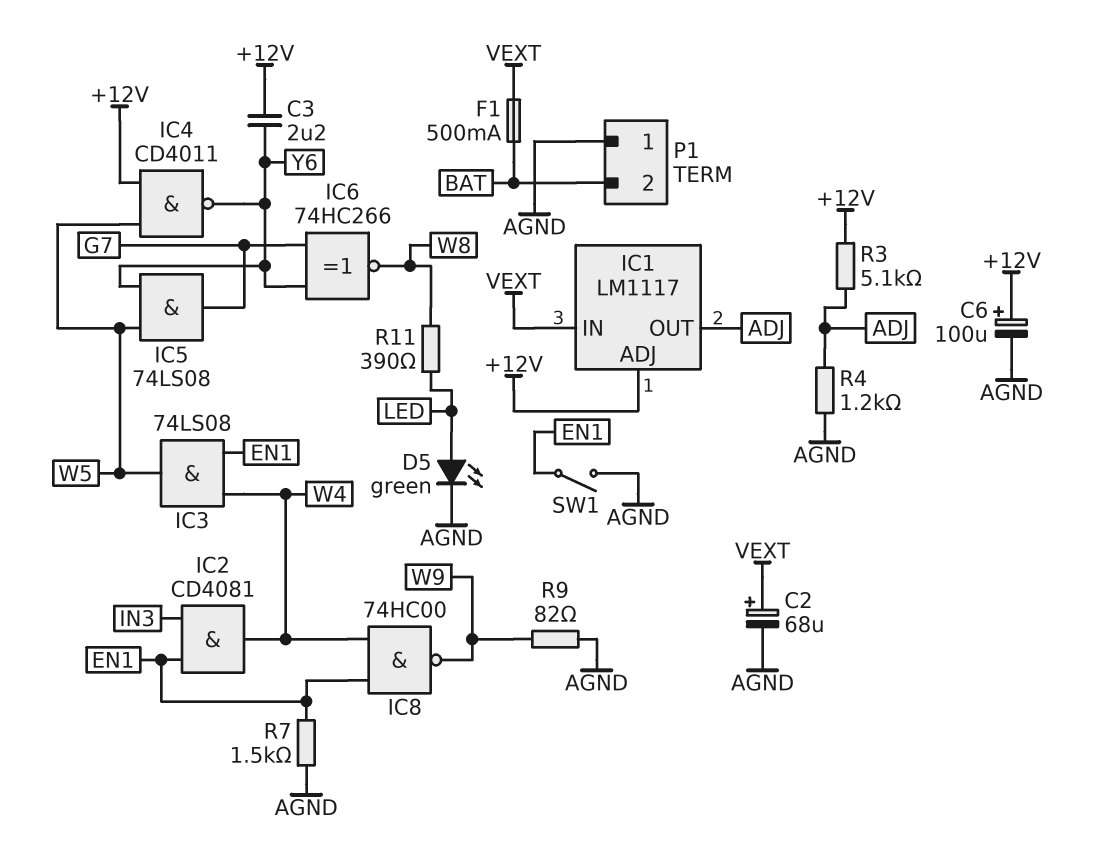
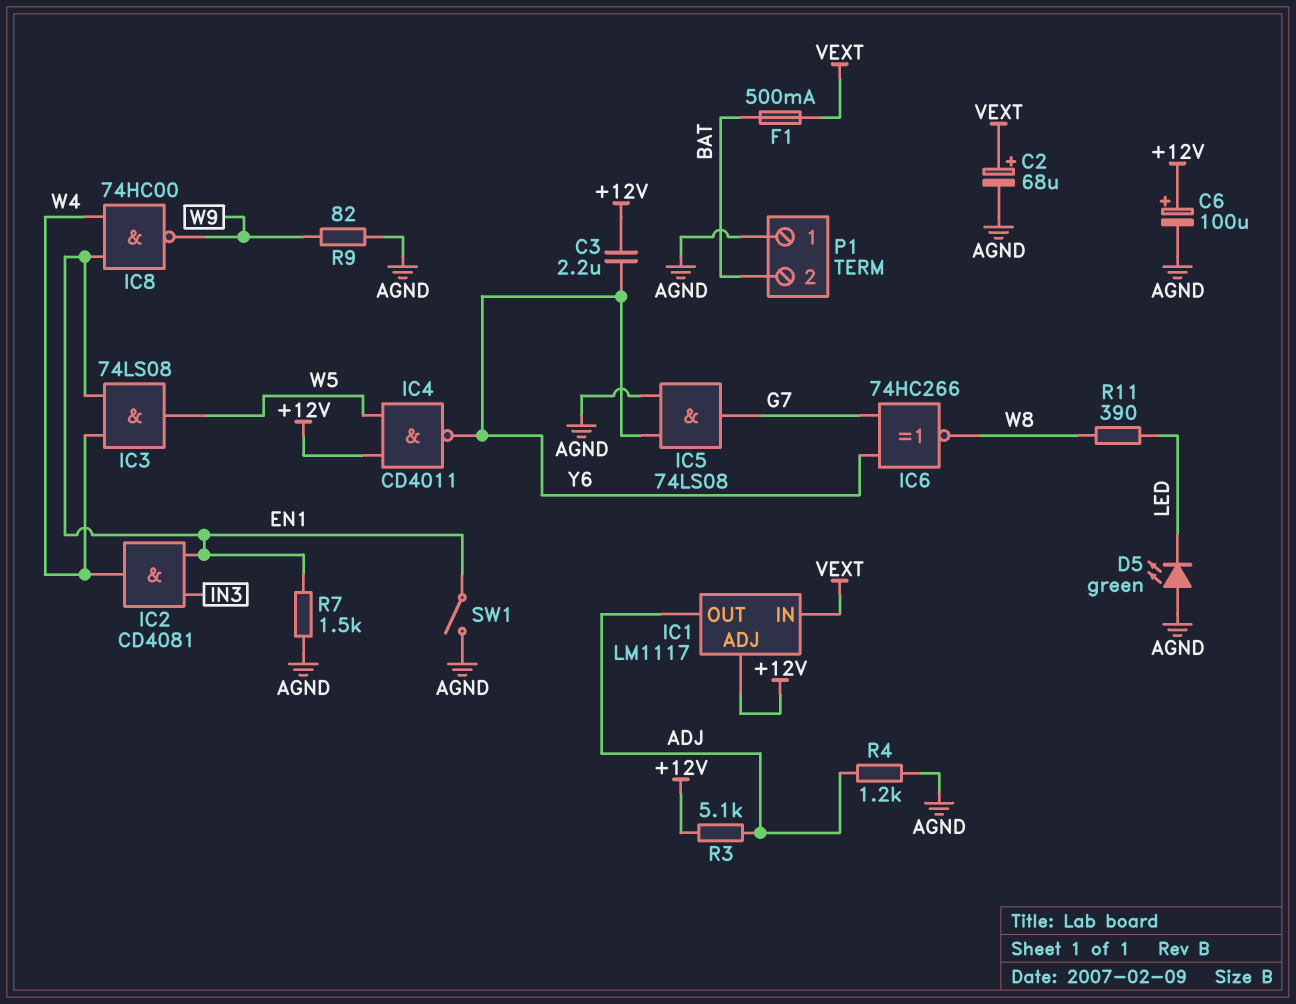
D5: LED green (A LED, K AGND) -> LED green (A AGND, K LED)
IC5: AND 74LS08 (in W5, in Y6, out G7) -> AND 74LS08 (in AGND, in Y6, out G7)

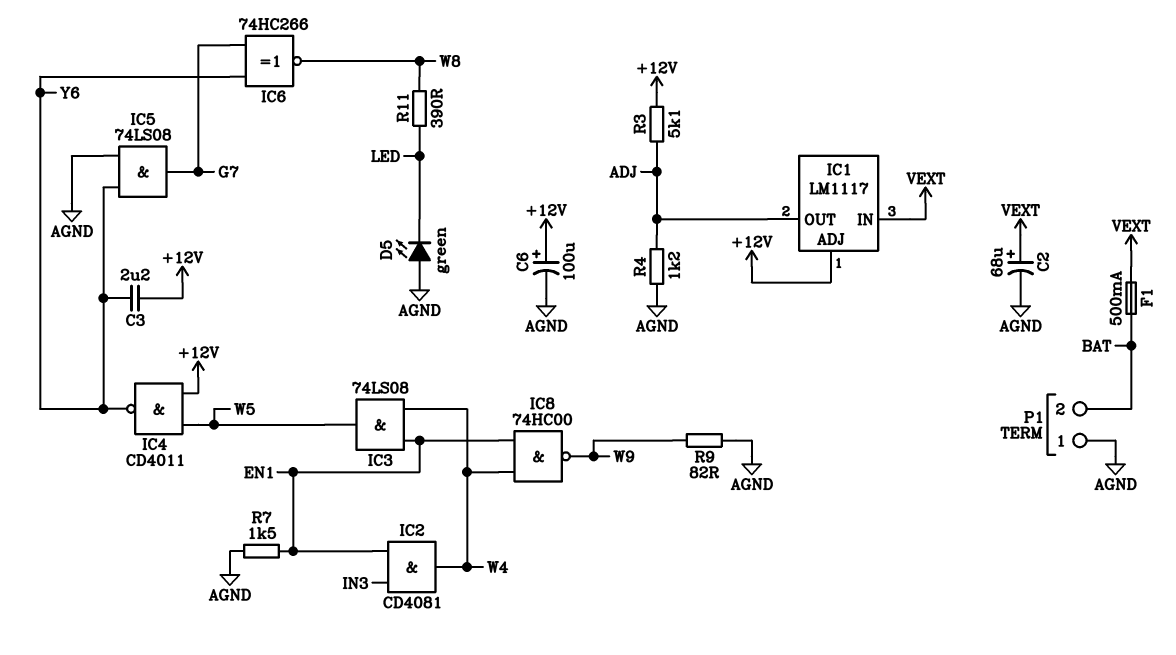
SW1: switch (AGND, EN1) -> none

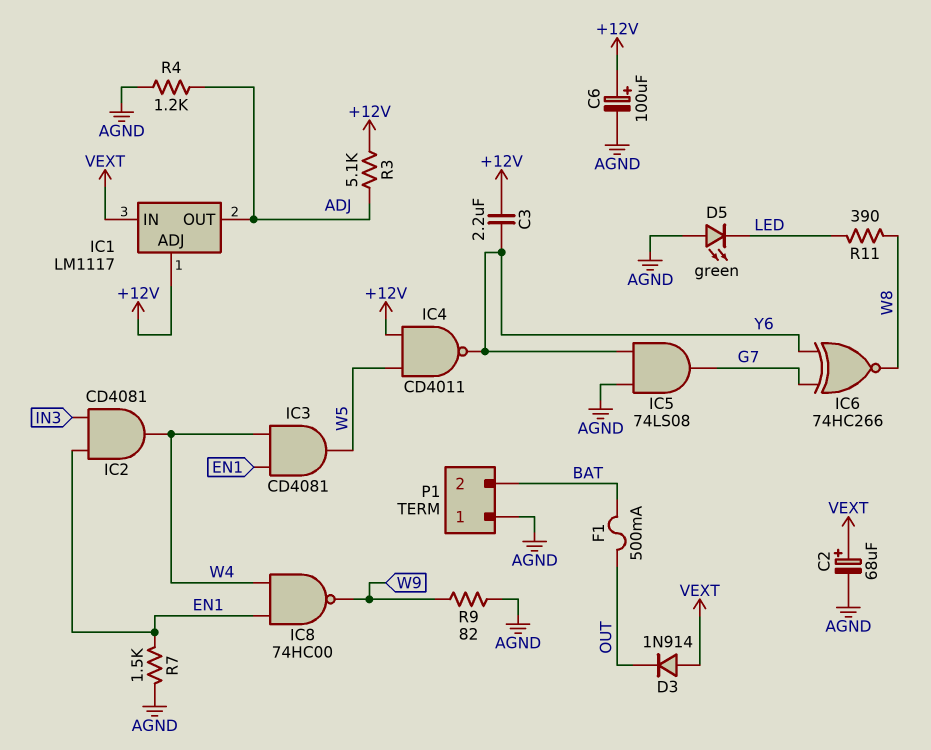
D3: none -> diode 1N914 (A VEXT, K OUT)
F1: 500mA (BAT, VEXT) -> 500mA (BAT, OUT)
IC3: AND 74LS08 (in EN1, in W4, out W5) -> AND CD4081 (in EN1, in W4, out W5)

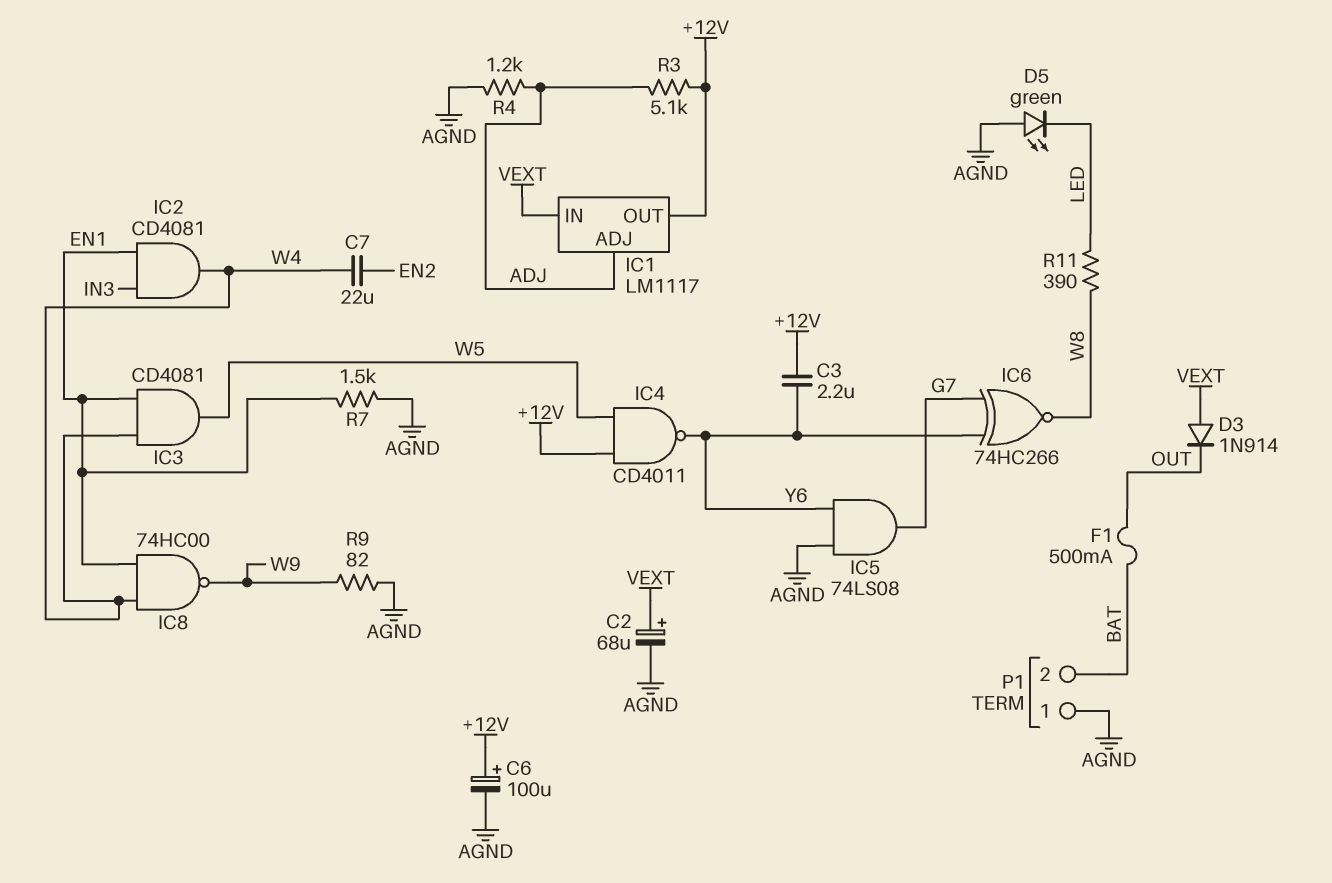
C7: none -> 22uF (EN2, W4)
IC1 pin ADJ: +12V -> ADJ
IC1 pin OUT: ADJ -> +12V

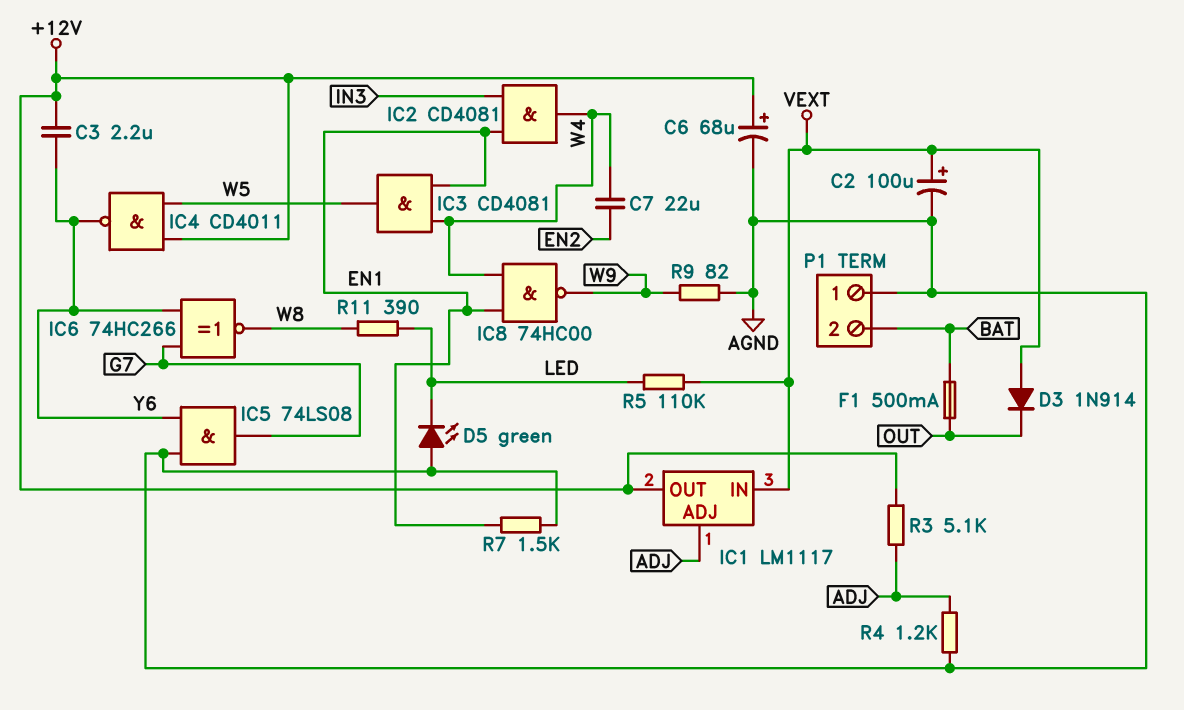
C2: 68uF (plus VEXT, minus AGND) -> 100uF (plus VEXT, minus AGND)
C6: 100uF (plus +12V, minus AGND) -> 68uF (plus +12V, minus AGND)
R5: none -> 110k (LED, VEXT)

